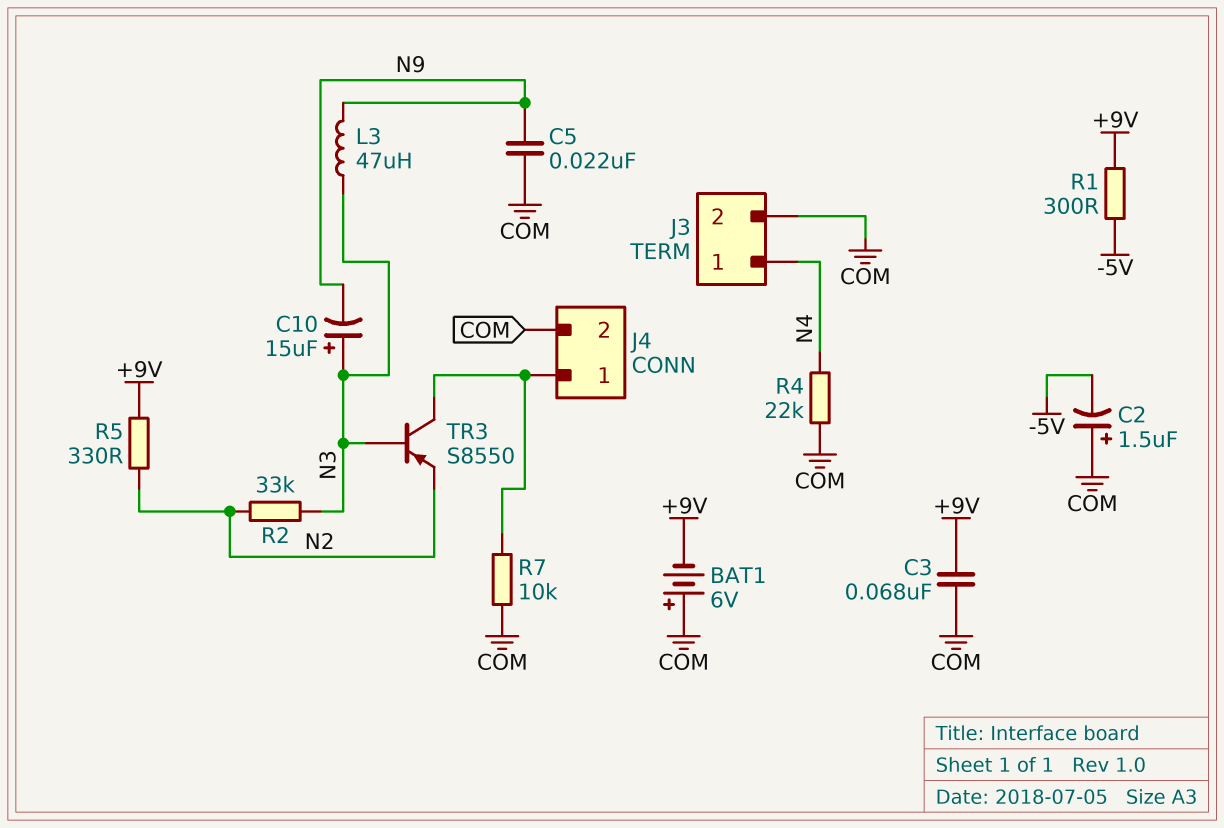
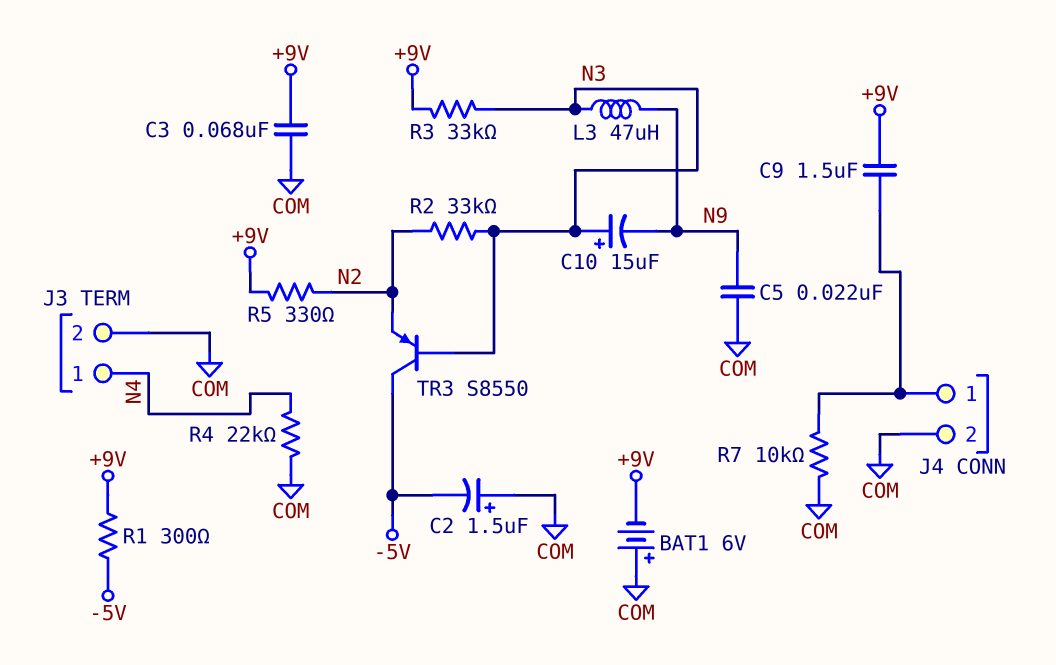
C9: none -> 1.5uF (+9V, J4/1)
R3: none -> 33k (+9V, N3)
TR3: PNP S8550 (B N3, C J4/1, E N2) -> PNP S8550 (B N3, C -5V, E N2)

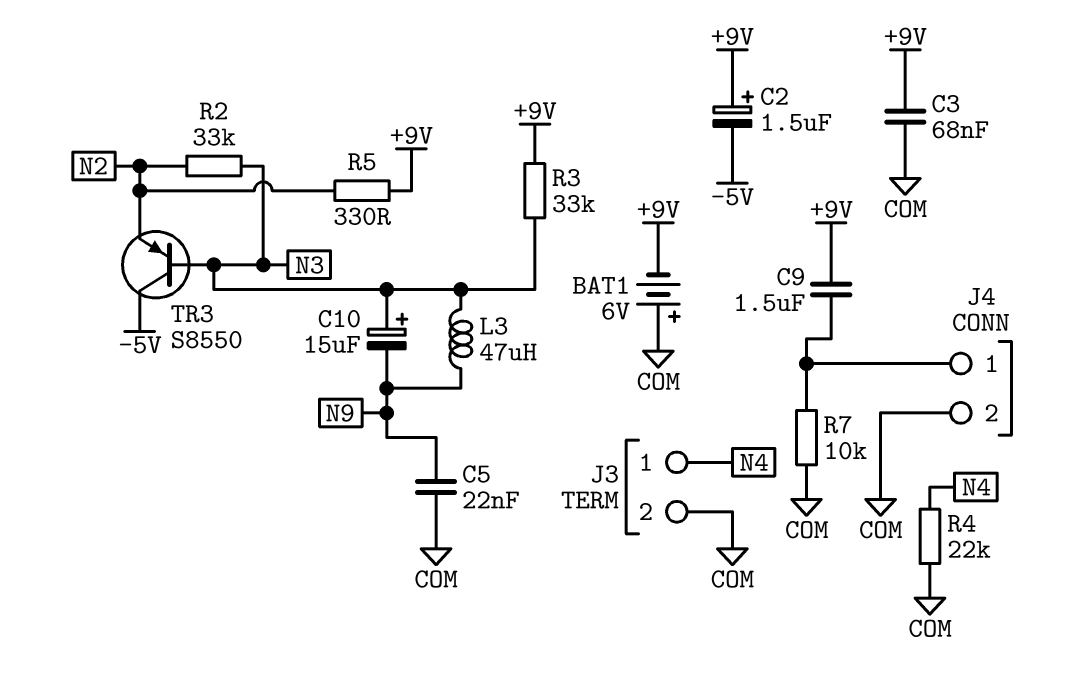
C2: 1.5uF (plus COM, minus -5V) -> 1.5uF (plus +9V, minus -5V)
R1: 300 (+9V, -5V) -> none

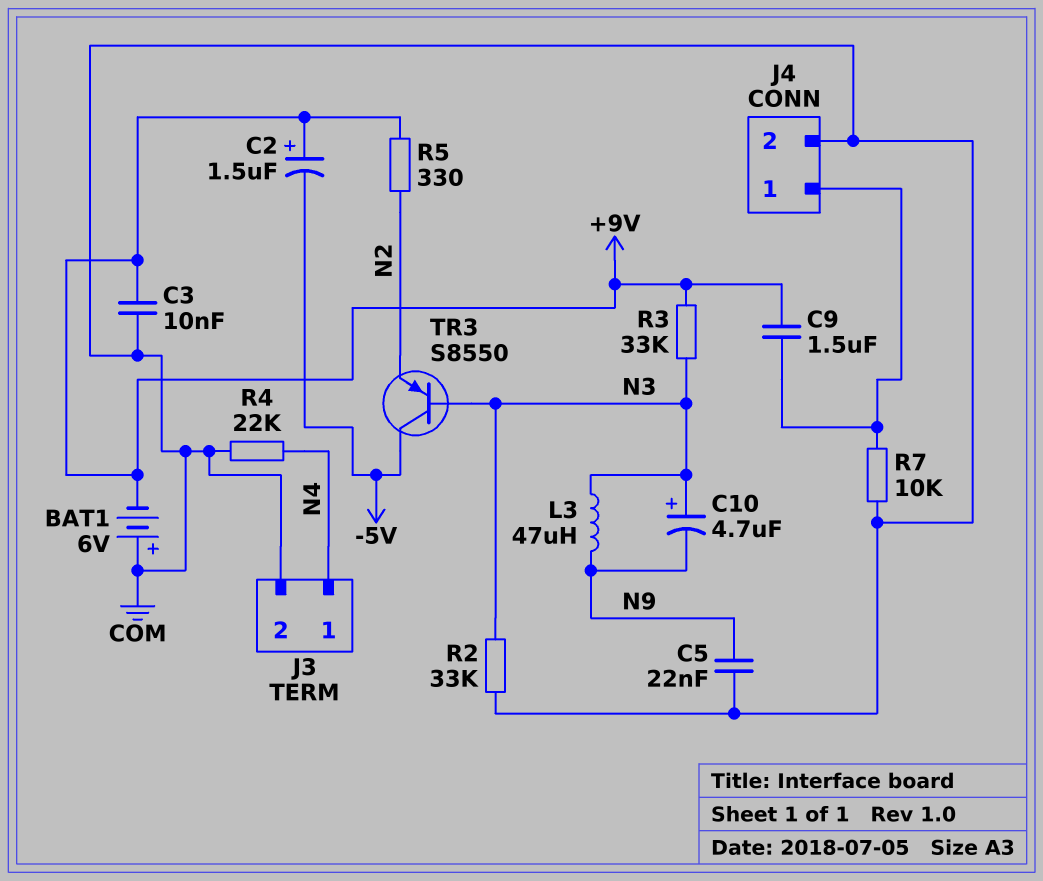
C3: 68nF (+9V, COM) -> 10nF (+9V, COM)
C10: 15uF (plus N3, minus N9) -> 4.7uF (plus N3, minus N9)
R2: 33k (N2, N3) -> 33k (COM, N3)

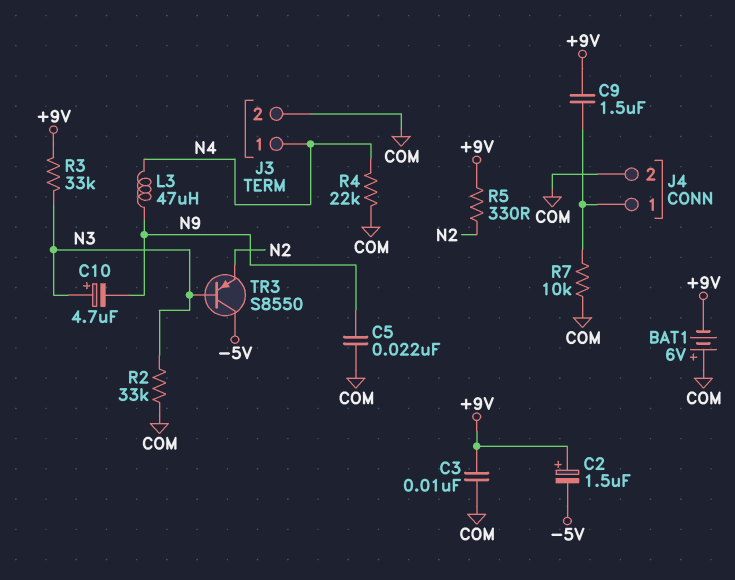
L3: 47uH (N3, N9) -> 47uH (N4, N9)

